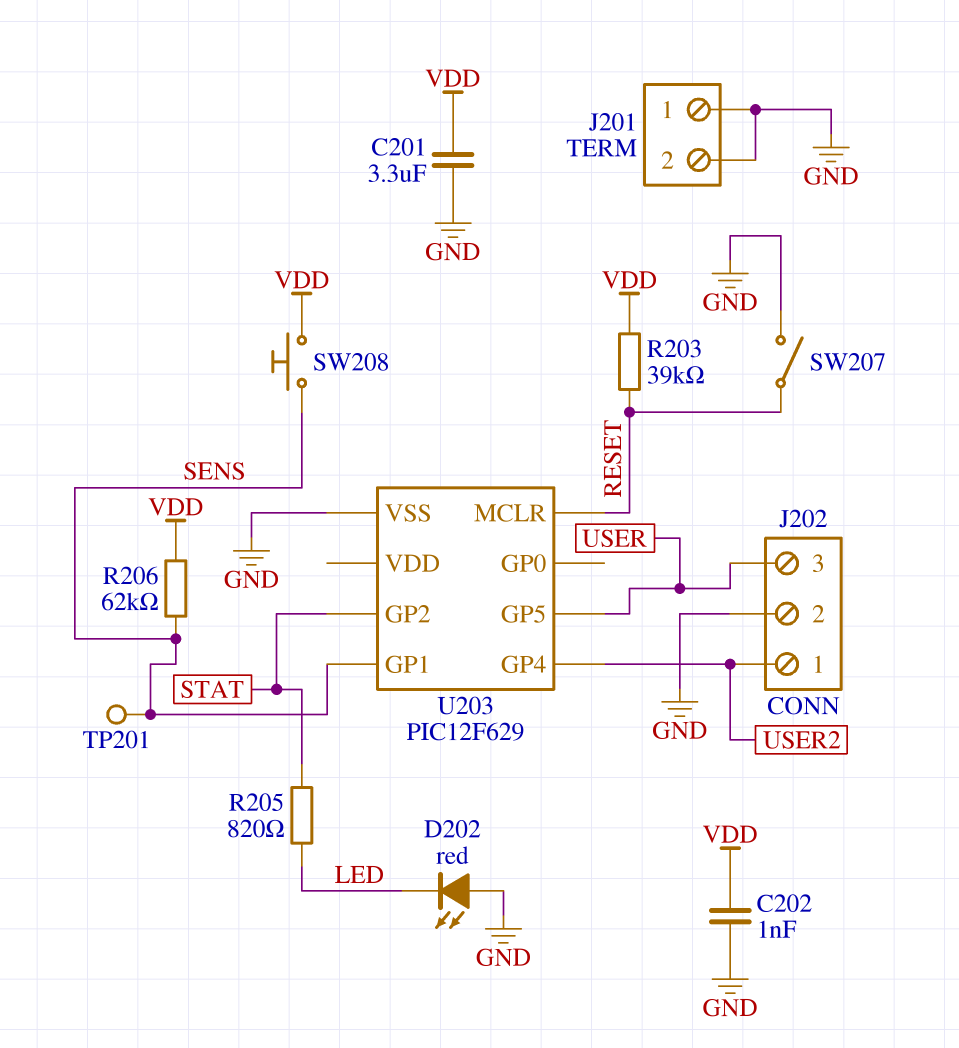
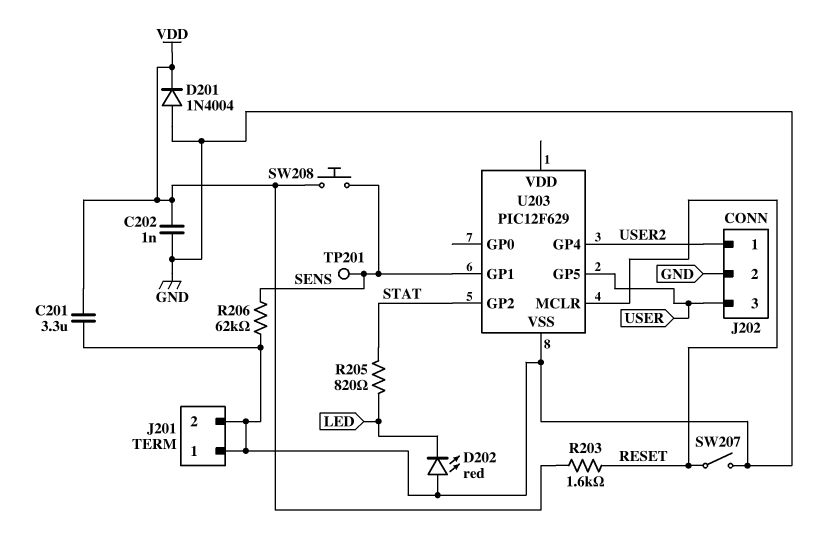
D201: none -> diode 1N4004 (A GND, K VDD)
R203: 39k (RESET, VDD) -> 1.6k (RESET, VDD)
R206: 62k (SENS, VDD) -> 62k (GND, SENS)

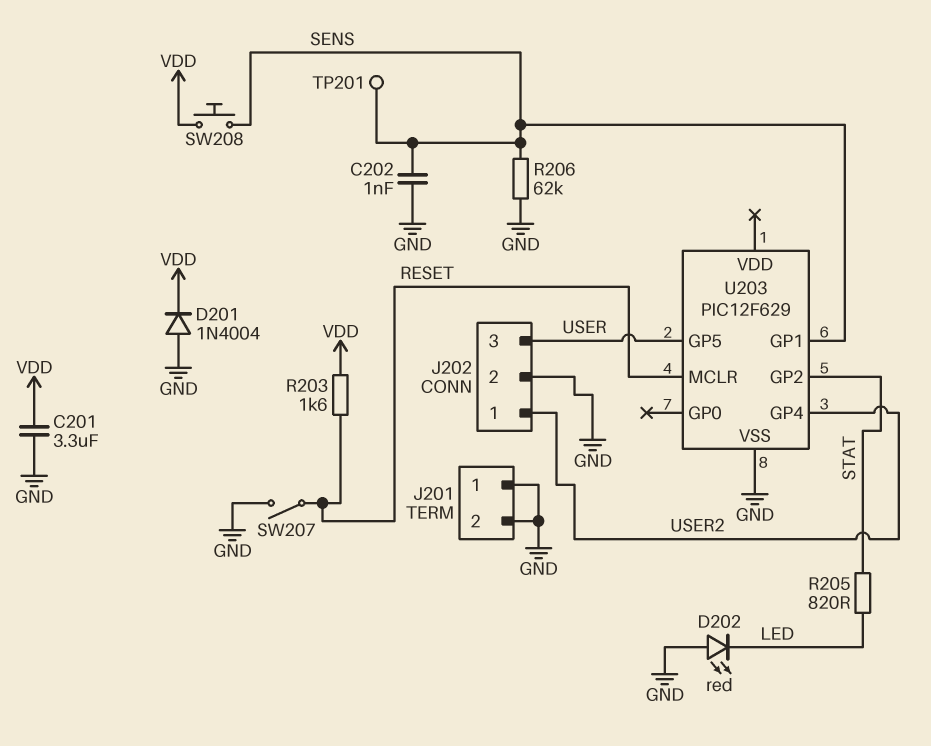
C202: 1nF (GND, VDD) -> 1nF (GND, SENS)

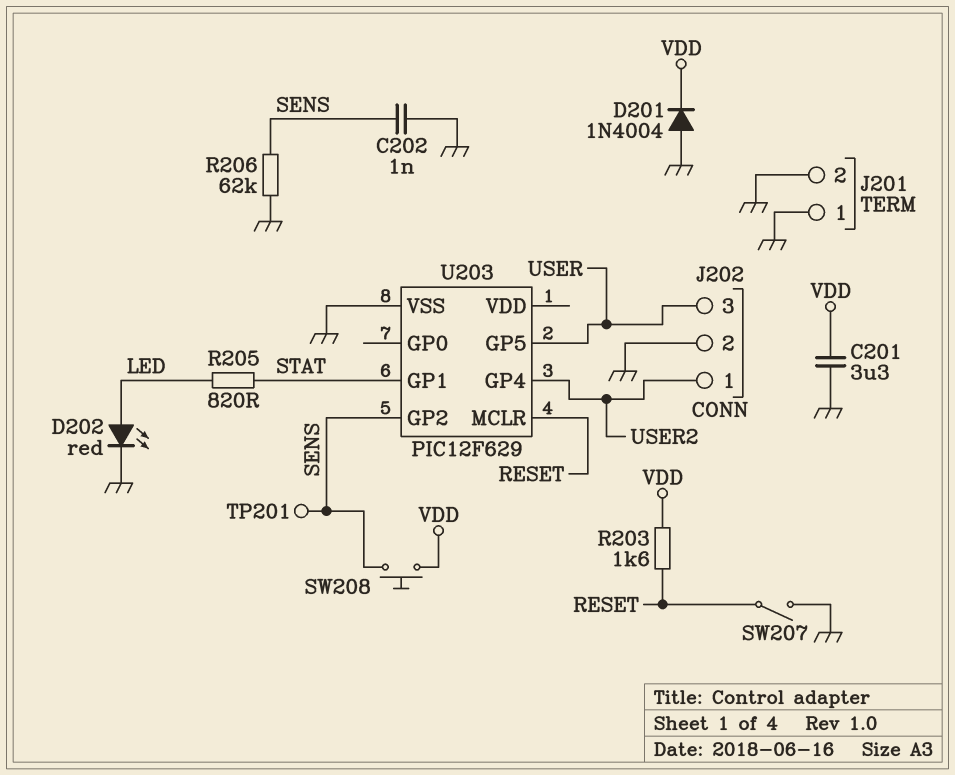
D202: LED red (A GND, K LED) -> LED red (A LED, K GND)
U203 pin GP1: SENS -> STAT
U203 pin GP2: STAT -> SENS

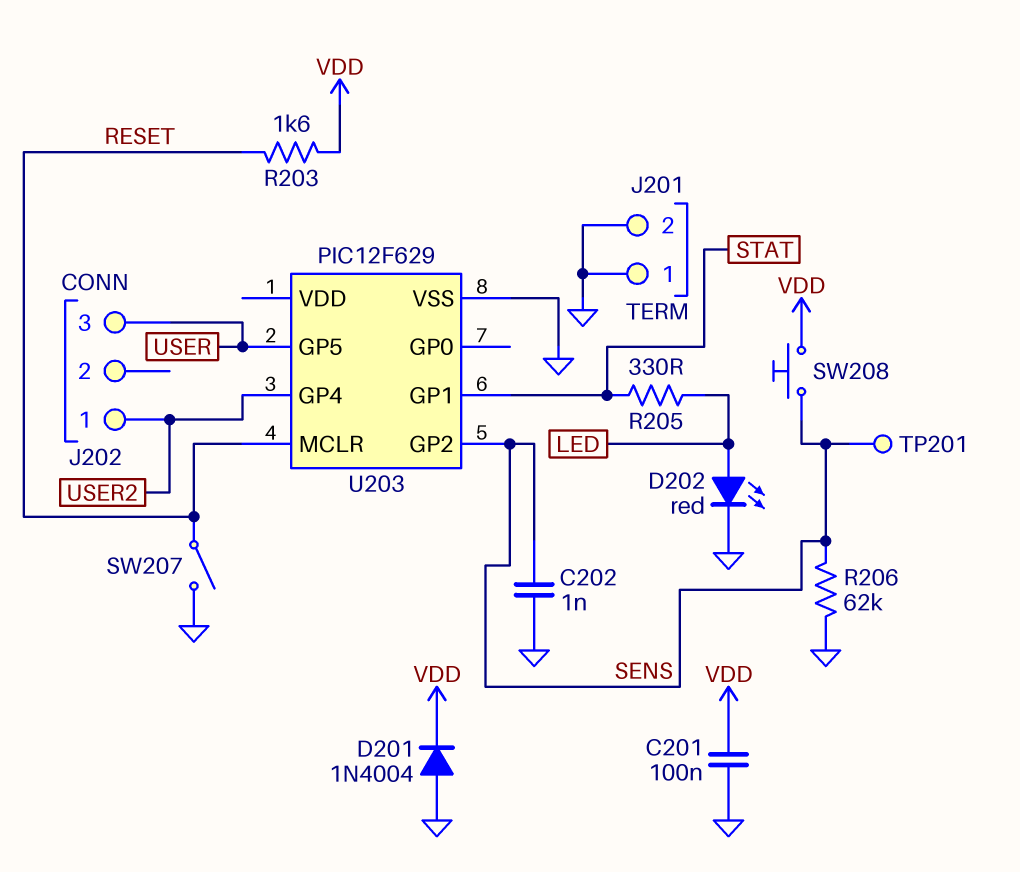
C201: 3.3uF (GND, VDD) -> 100nF (GND, VDD)
J202 pin 2: GND -> none
R205: 820 (LED, STAT) -> 330 (LED, STAT)

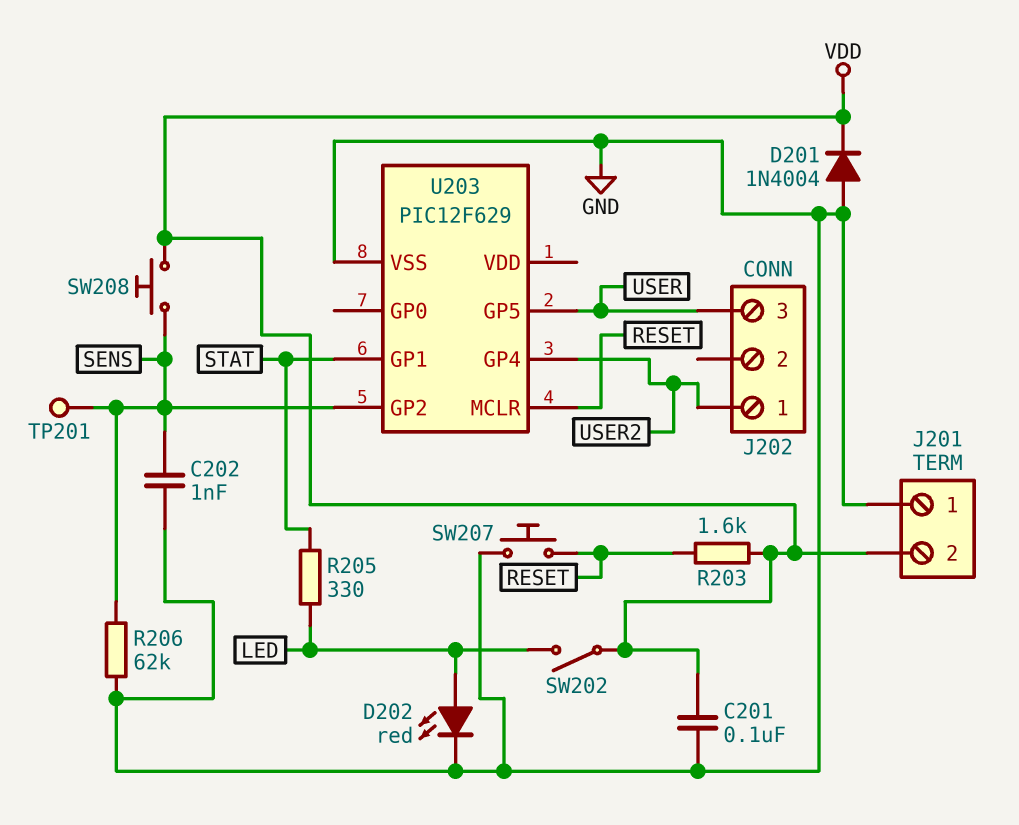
J201 pin 2: GND -> VDD
SW202: none -> switch (LED, VDD)
SW207: switch (GND, RESET) -> button (GND, RESET)

